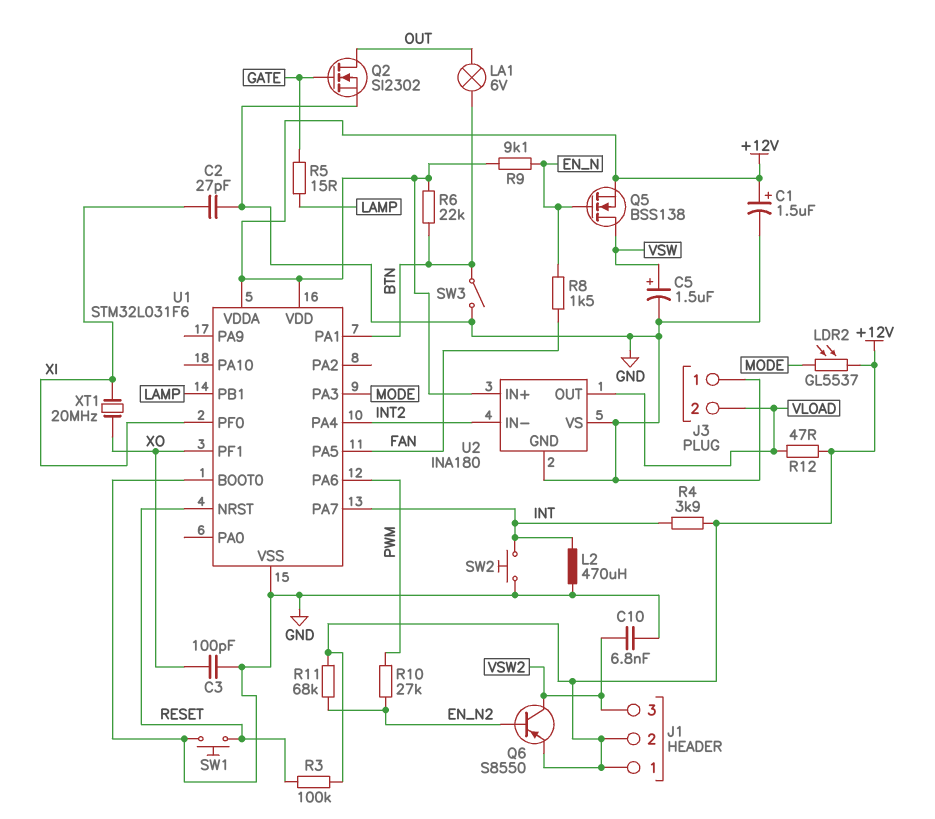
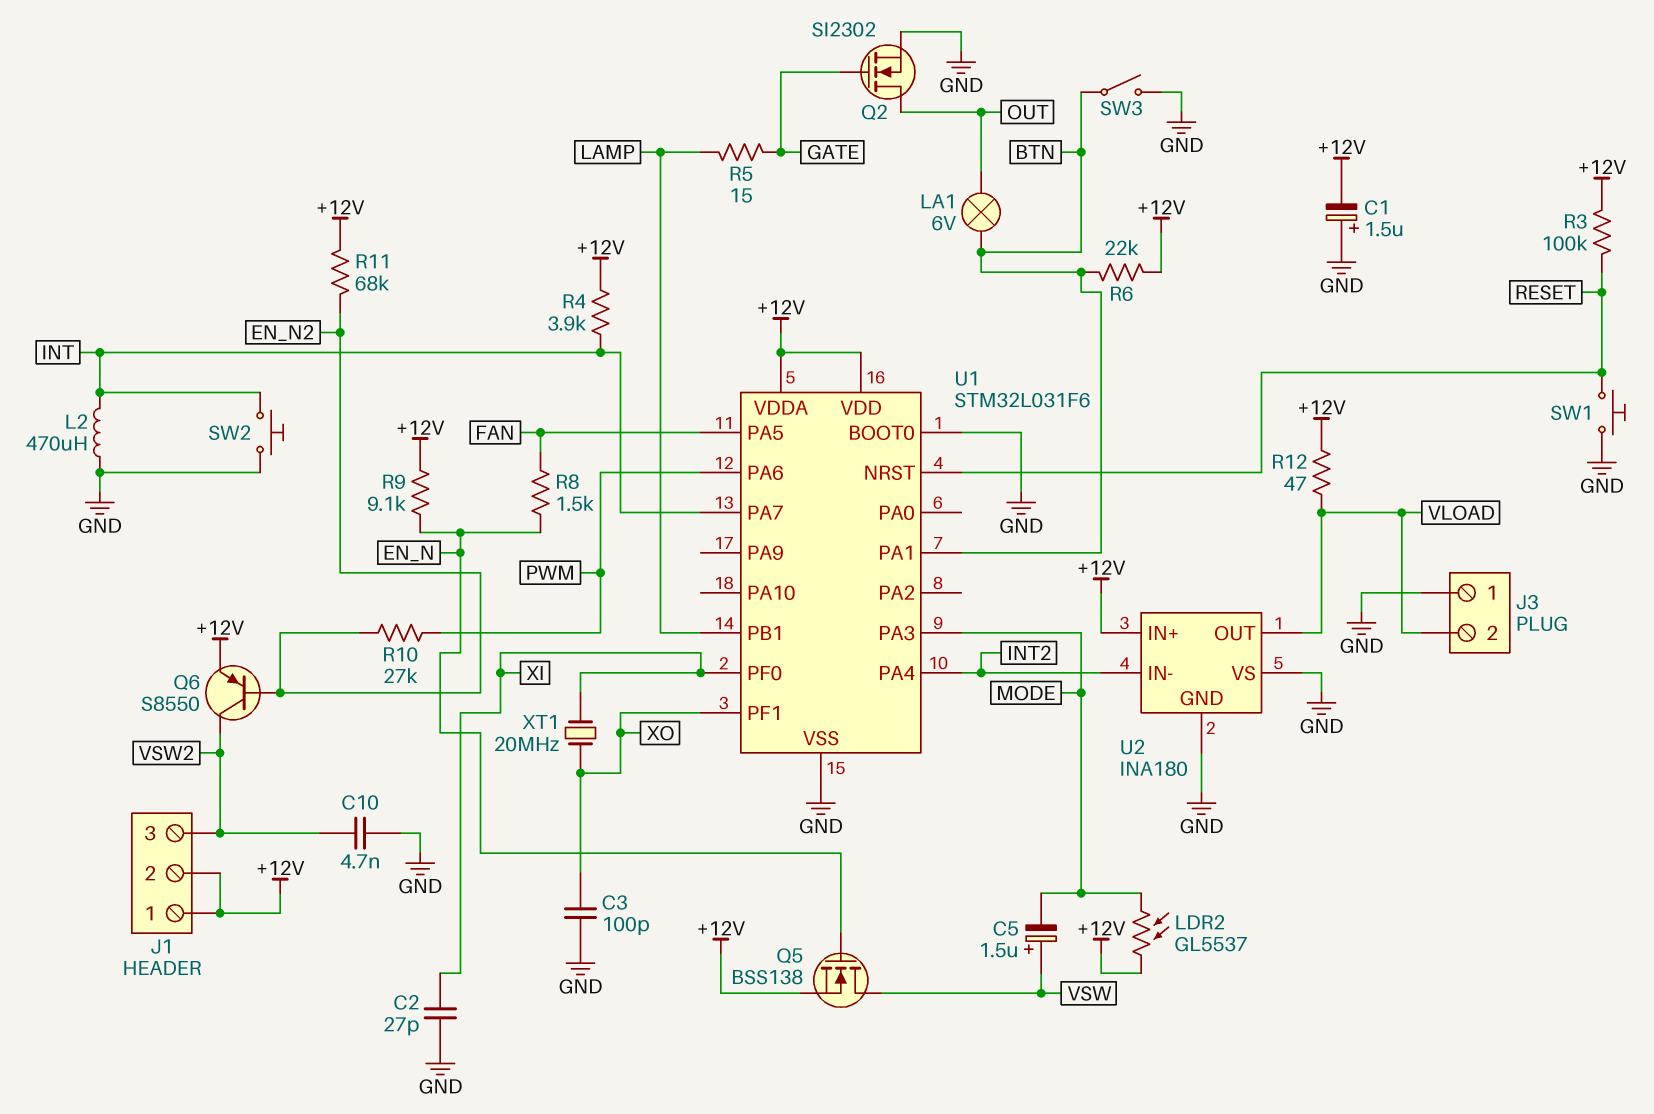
C1: 1.5uF (plus +12V, minus GND) -> 1.5uF (plus GND, minus +12V)
C5: 1.5uF (plus VSW, minus GND) -> 1.5uF (plus VSW, minus MODE)
C10: 6.8nF (GND, VSW2) -> 4.7nF (GND, VSW2)

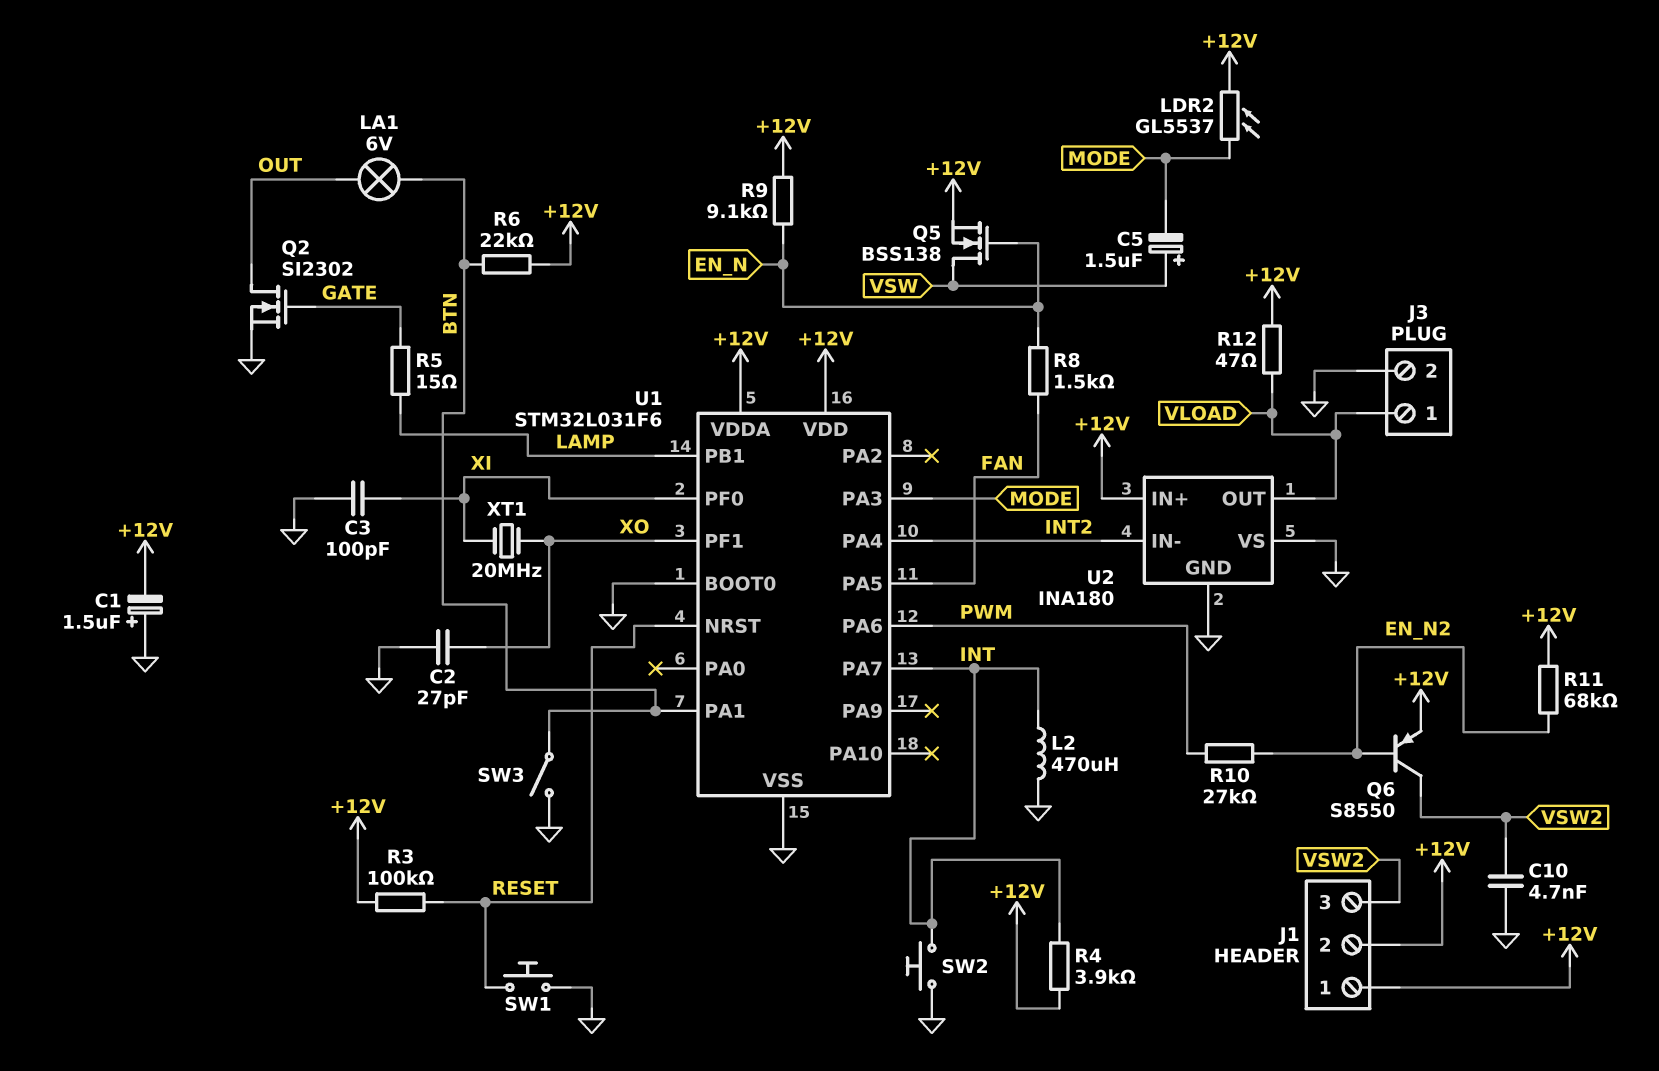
C2: 27pF (GND, XI) -> 27pF (GND, XO)
C3: 100pF (GND, XO) -> 100pF (GND, XI)
J3 pin 1: GND -> VLOAD
J3 pin 2: VLOAD -> GND

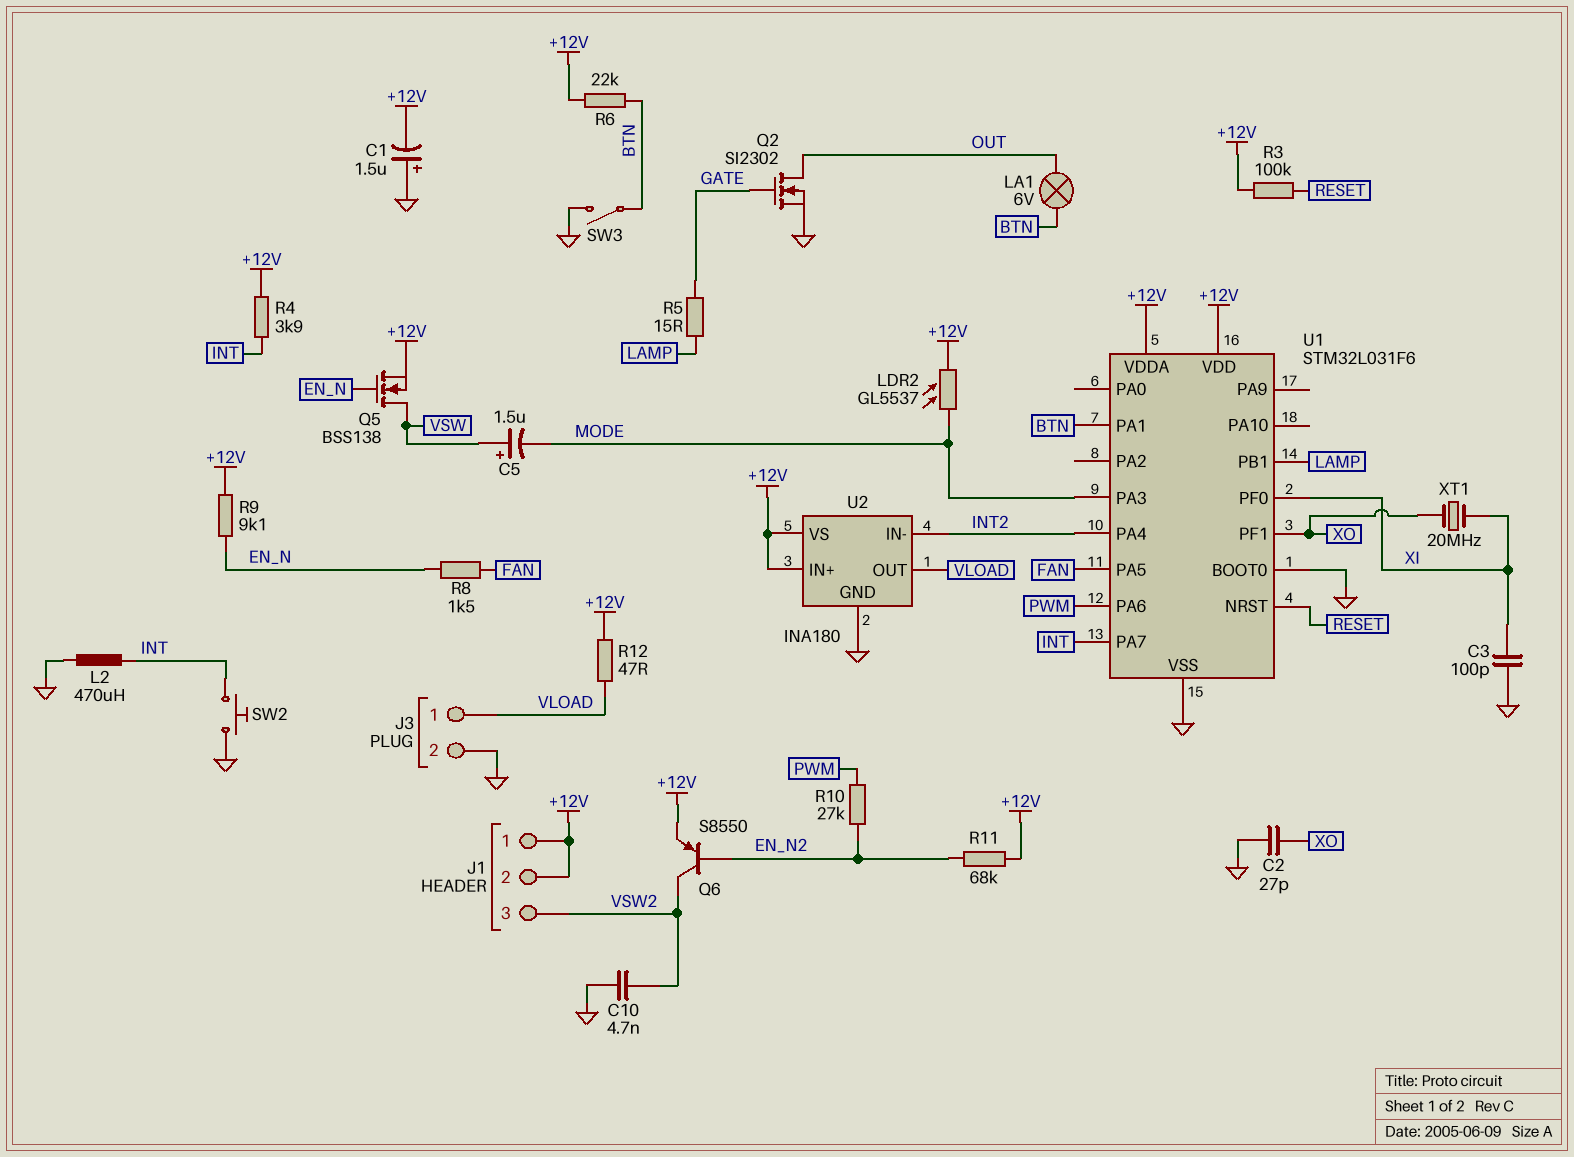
SW1: button (GND, RESET) -> none
U2 pin VS: GND -> +12V

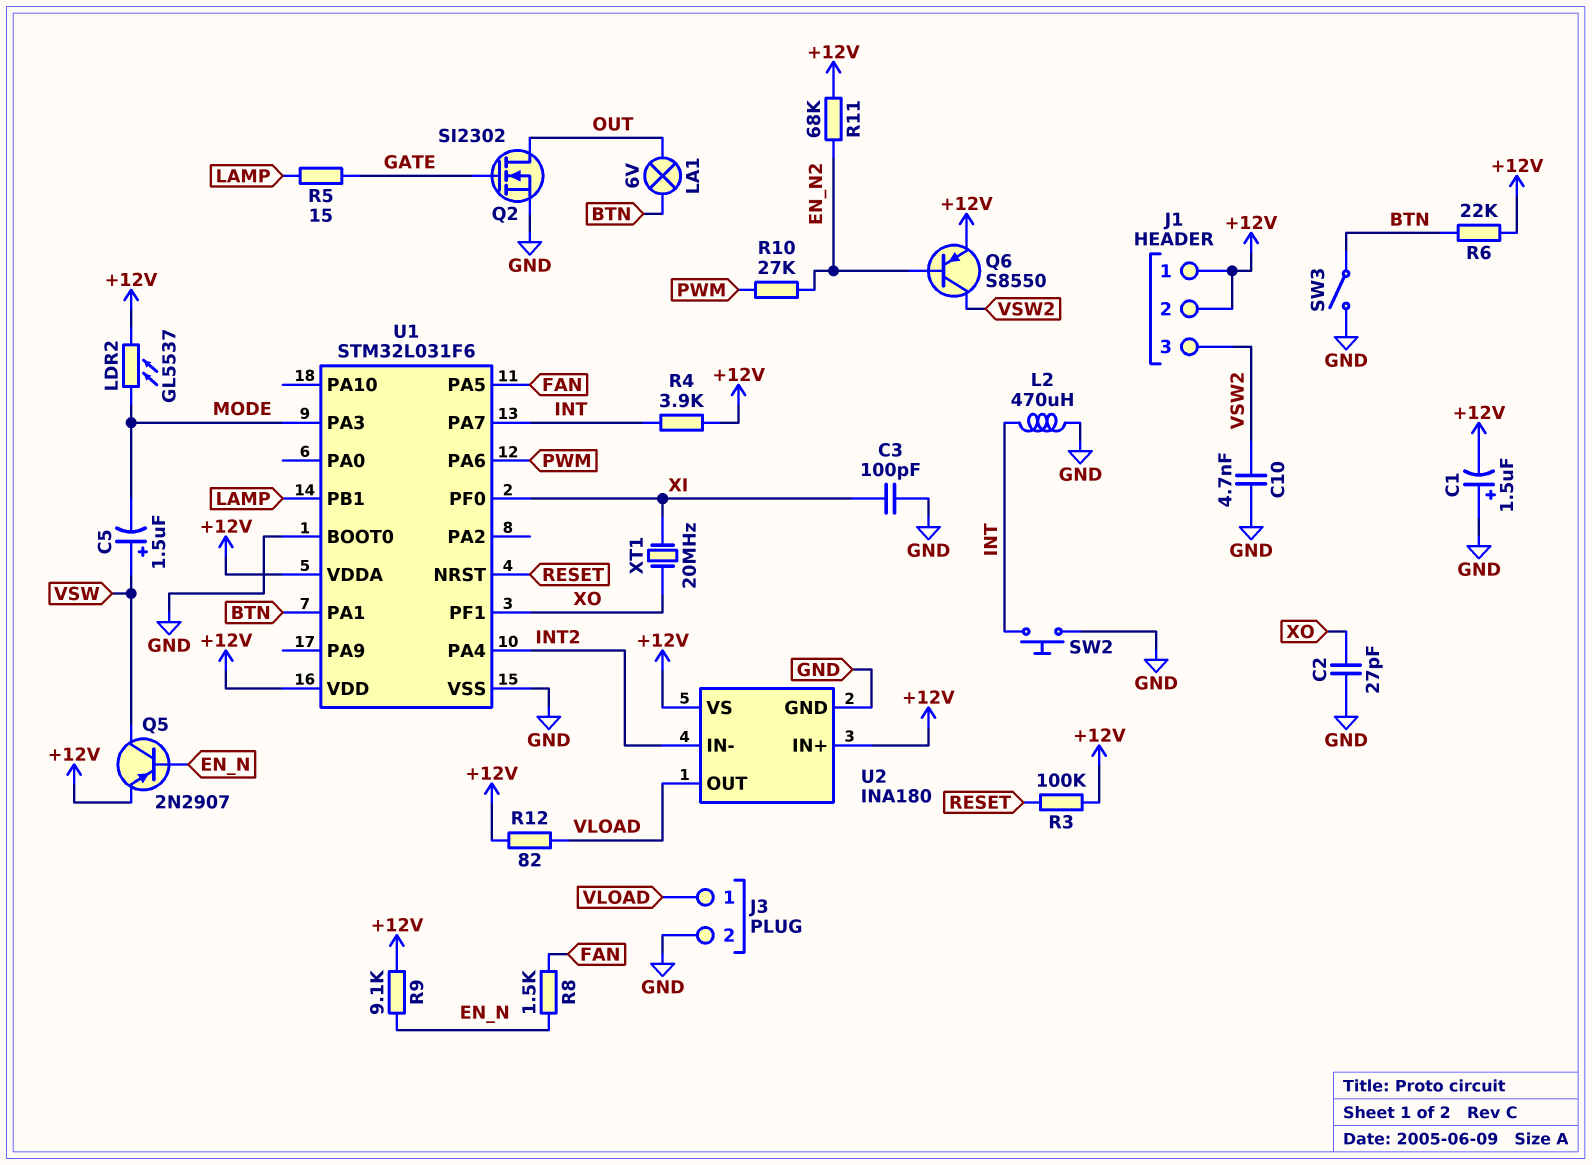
Q5: NMOS BSS138 (G EN_N, D VSW, S +12V) -> PNP 2N2907 (B EN_N, C VSW, E +12V)
R12: 47 (+12V, VLOAD) -> 82 (+12V, VLOAD)

